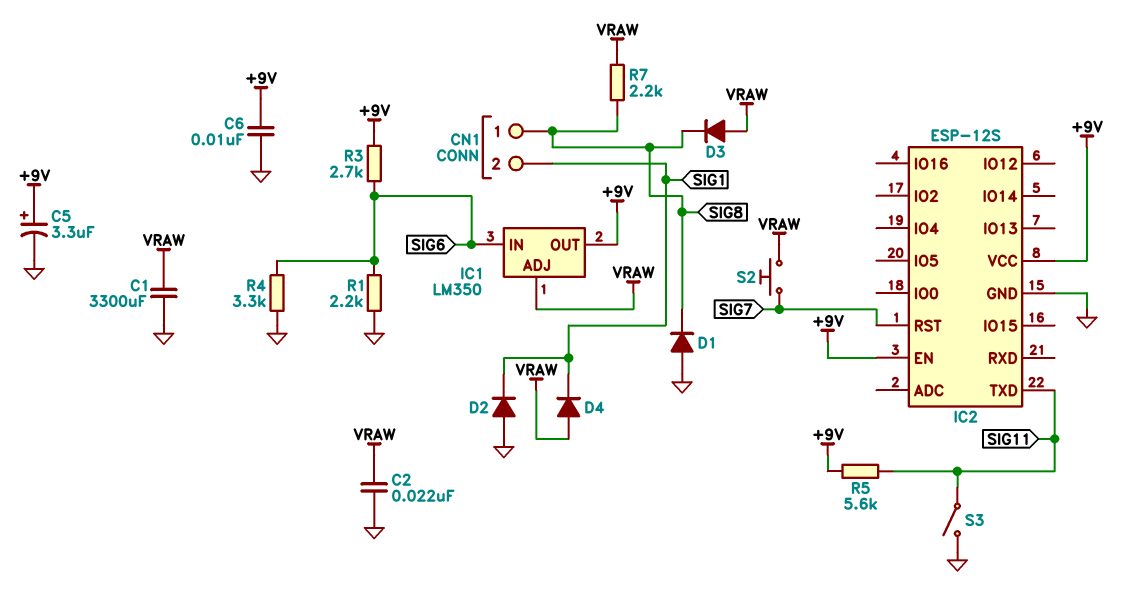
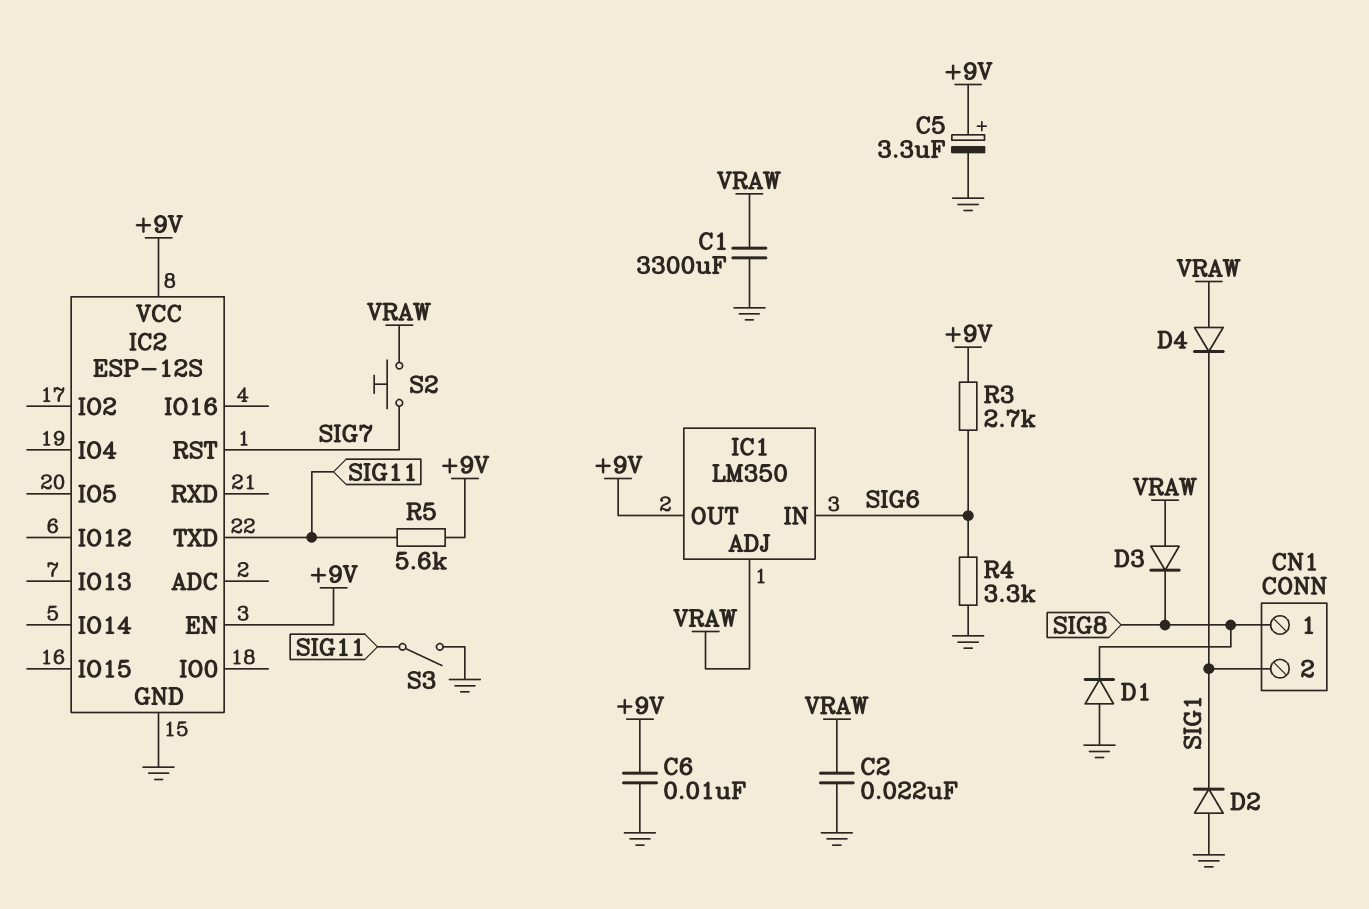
R1: 2.2k (GND, SIG6) -> none
R7: 2.2k (SIG8, VRAW) -> none

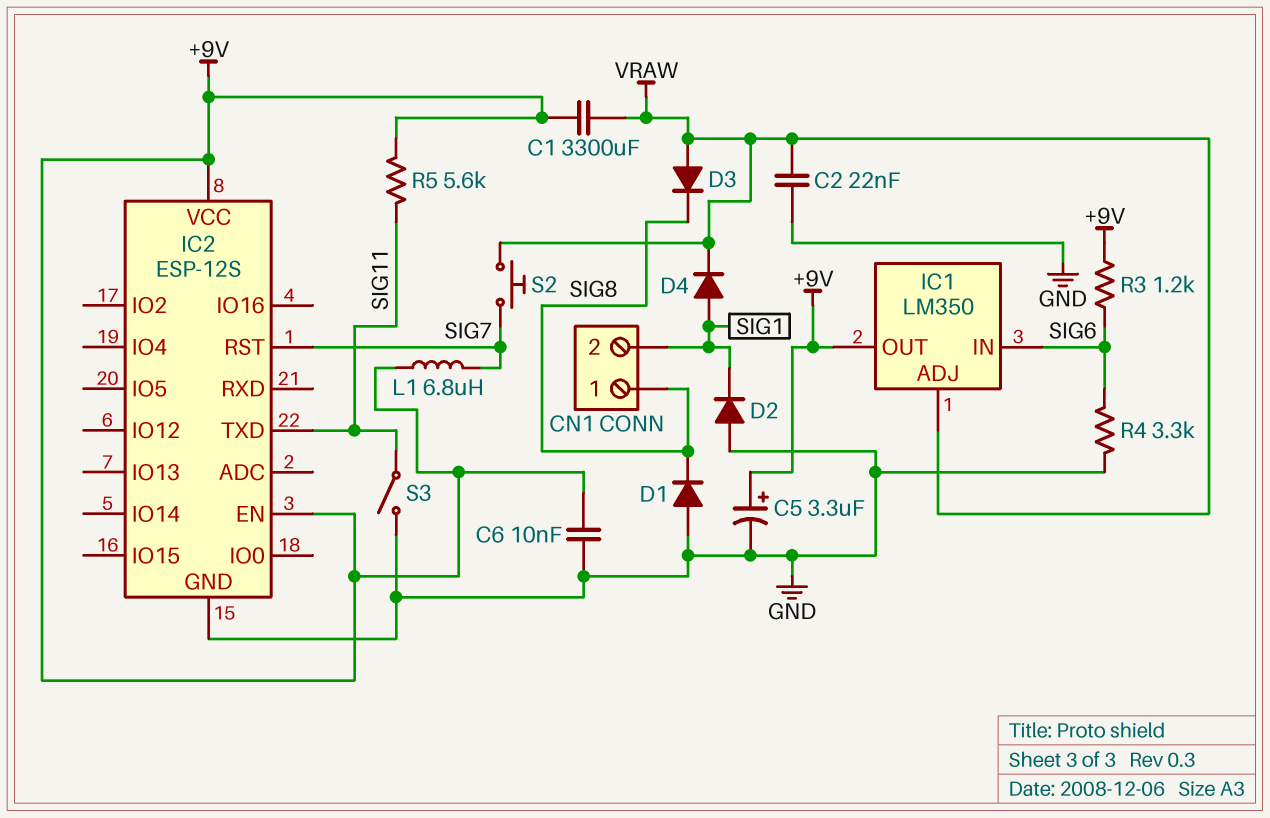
C1: 3300uF (GND, VRAW) -> 3300uF (+9V, VRAW)
D4: diode (A VRAW, K SIG1) -> diode (A SIG1, K VRAW)
L1: none -> 6.8uH (+9V, SIG7)
R3: 2.7k (+9V, SIG6) -> 1.2k (+9V, SIG6)

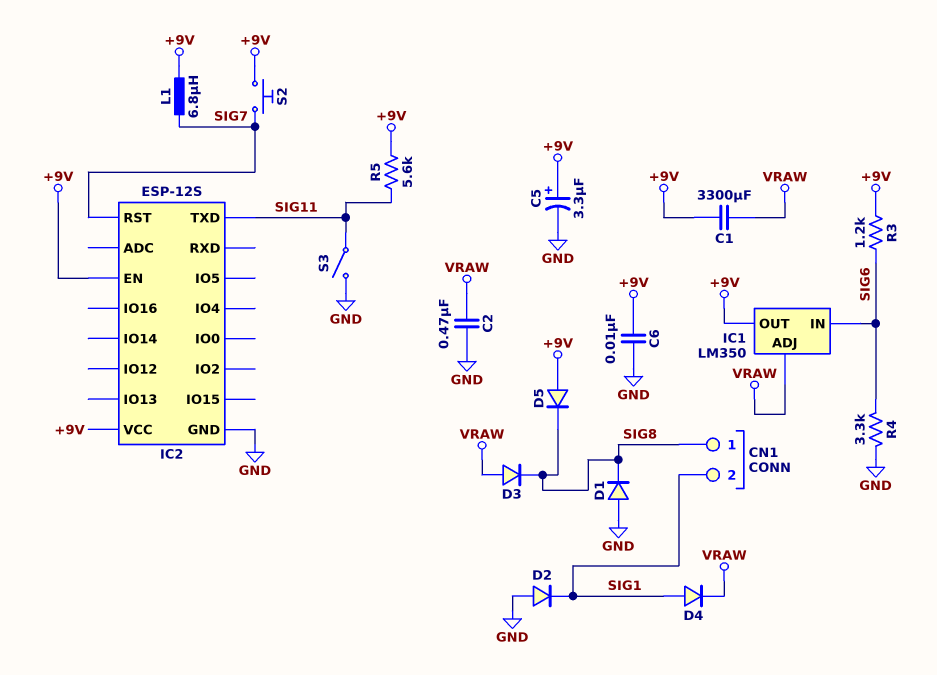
C2: 22nF (GND, VRAW) -> 470nF (GND, VRAW)
D5: none -> diode (A +9V, K SIG8)
S2: button (SIG7, VRAW) -> button (+9V, SIG7)

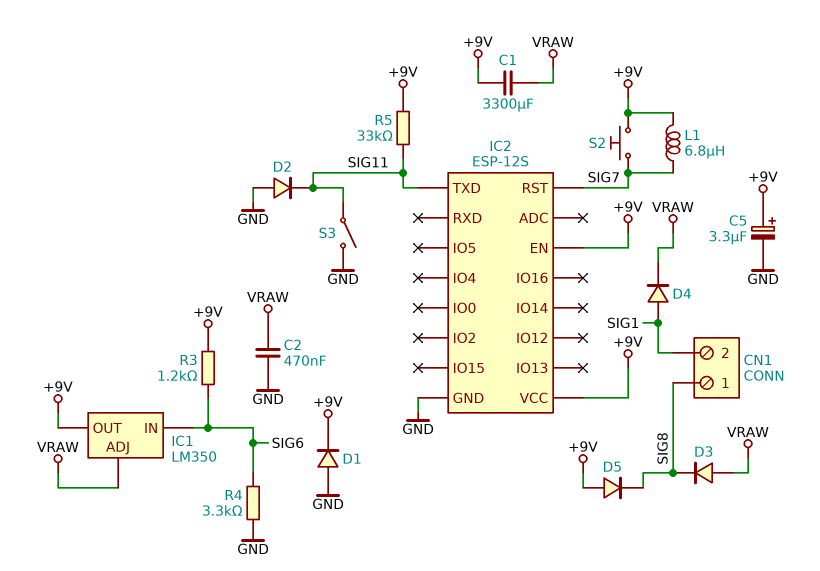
C6: 10nF (+9V, GND) -> none
D1: diode (A GND, K SIG8) -> diode (A GND, K +9V)
D2: diode (A GND, K SIG1) -> diode (A GND, K SIG11)
R5: 5.6k (+9V, SIG11) -> 33k (+9V, SIG11)

